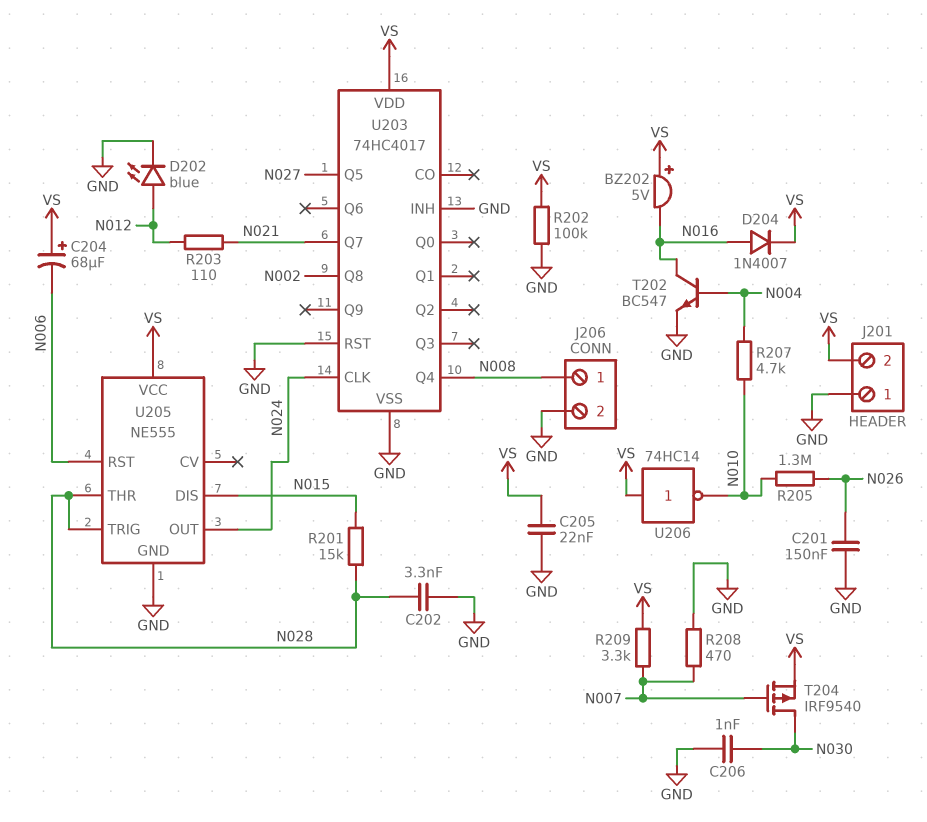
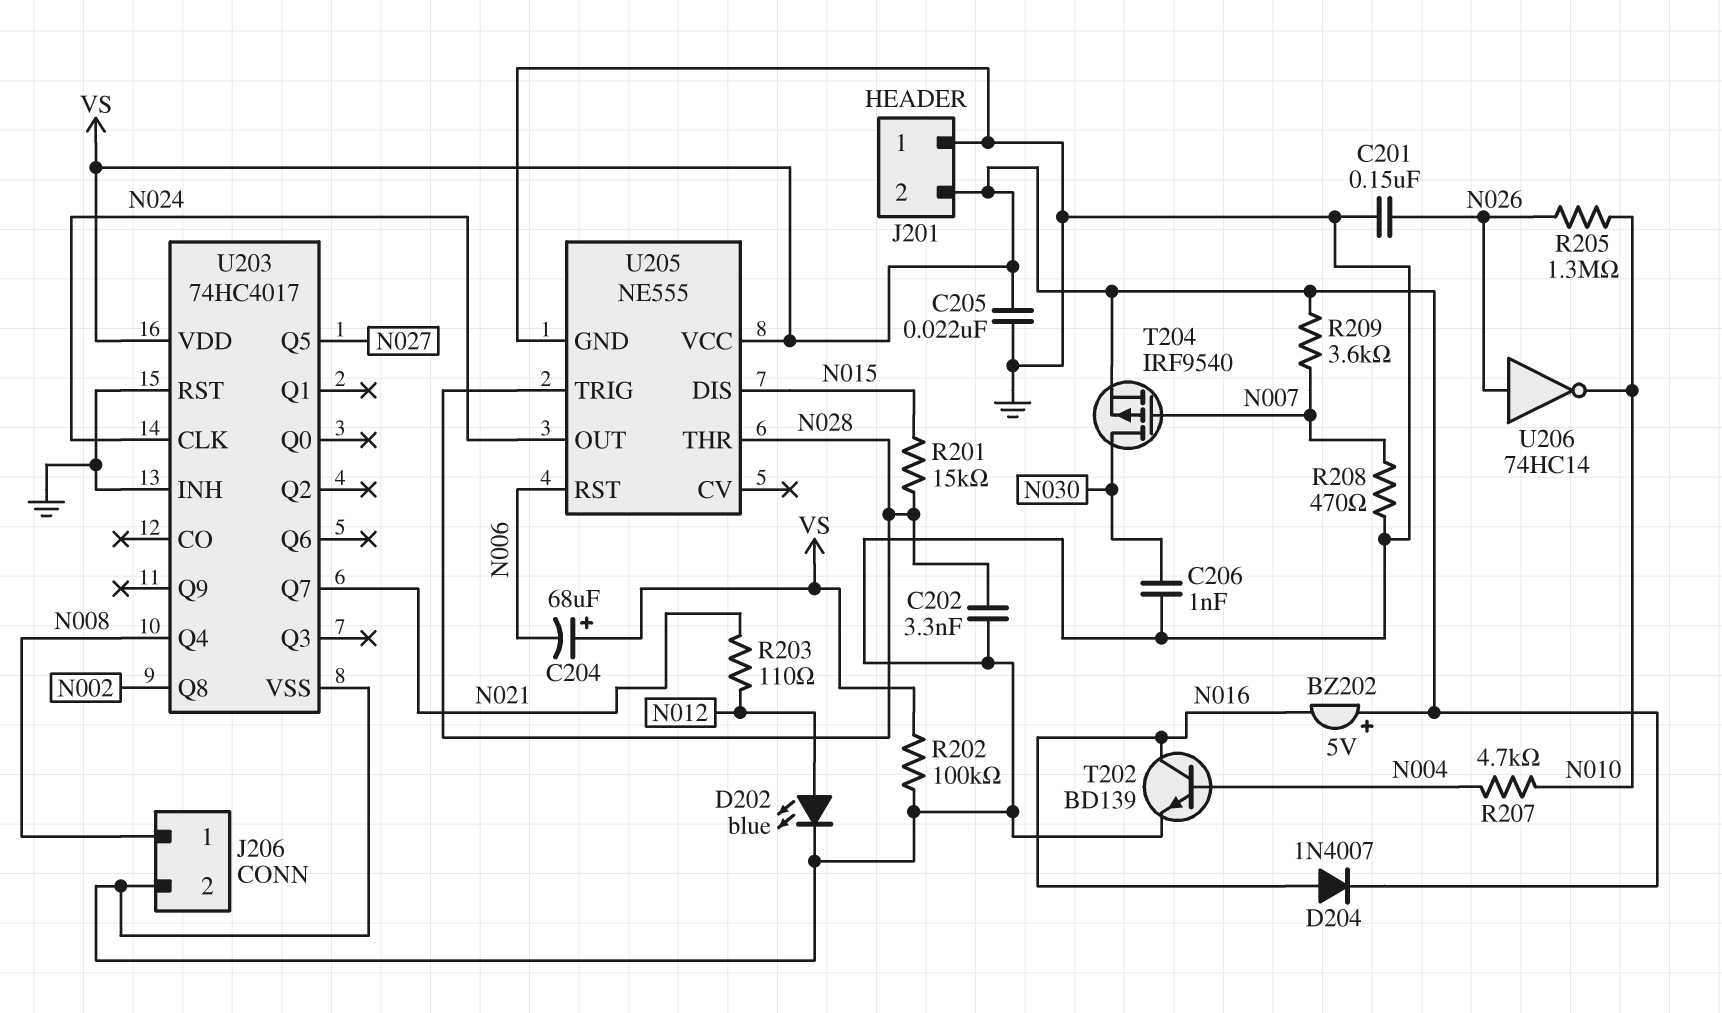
R209: 3.3k (N007, VS) -> 3.6k (N007, VS)
T202: NPN BC547 (B N004, C N016, E GND) -> NPN BD139 (B N004, C N016, E GND)
U206: NOT 74HC14 (in VS, out N010) -> NOT 74HC14 (in N026, out N010)

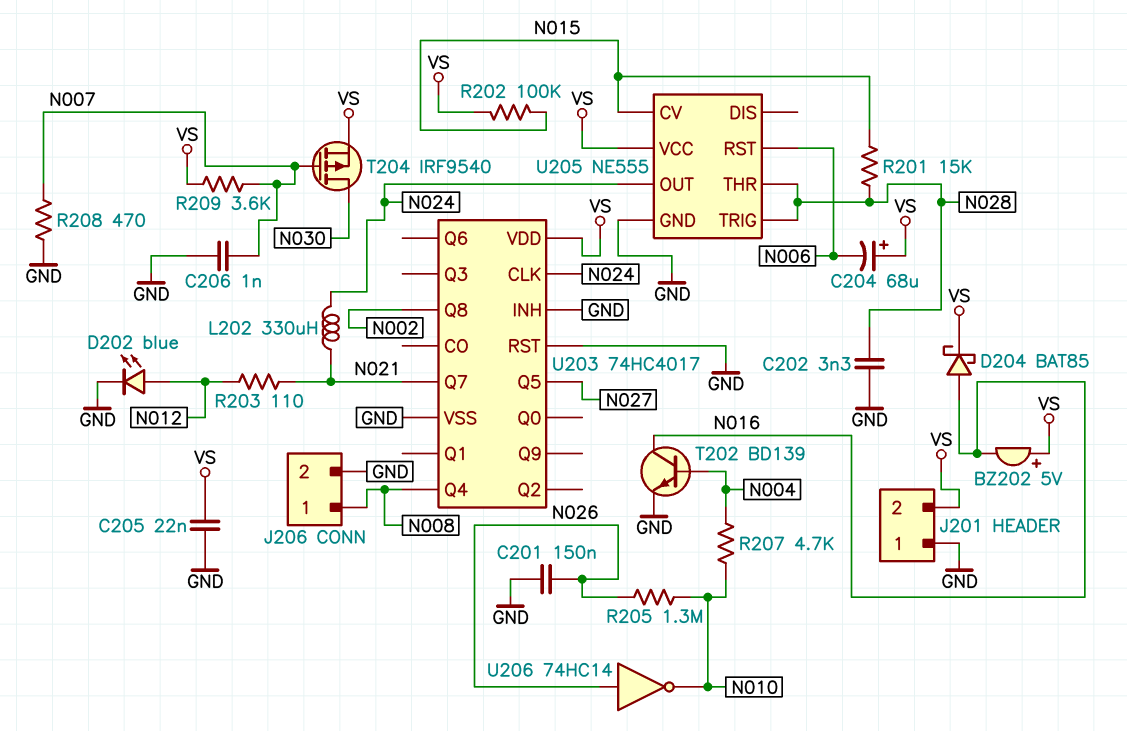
C206: 1nF (GND, N030) -> 1nF (GND, N007)
D204: diode 1N4007 (A N016, K VS) -> schottky BAT85 (A N016, K VS)
L202: none -> 330uH (N021, N024)
R202: 100k (GND, VS) -> 100k (N015, VS)
U205 pin CV: none -> N015
U205 pin DIS: N015 -> none

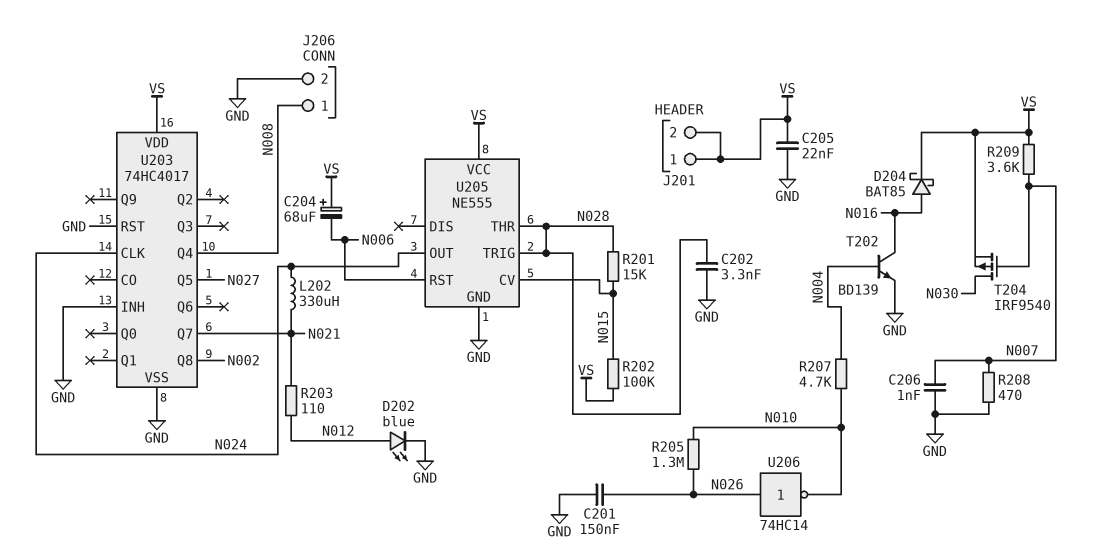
BZ202: buzzer 5V (plus VS, minus N016) -> none
J201 pin 1: GND -> VS

